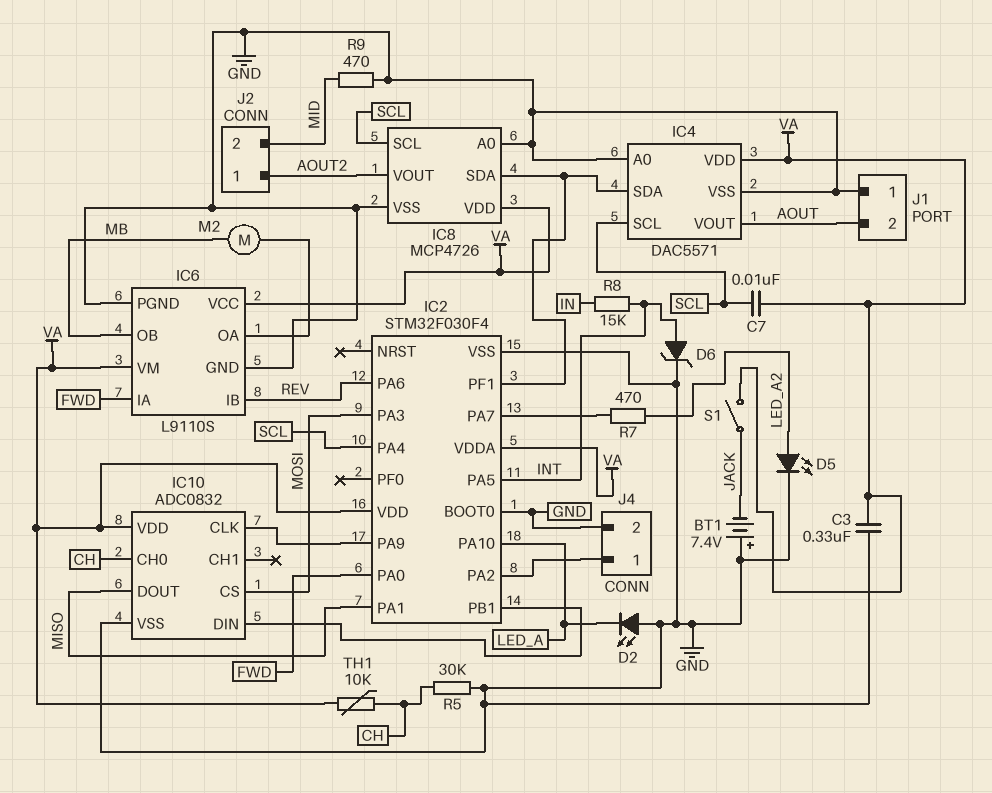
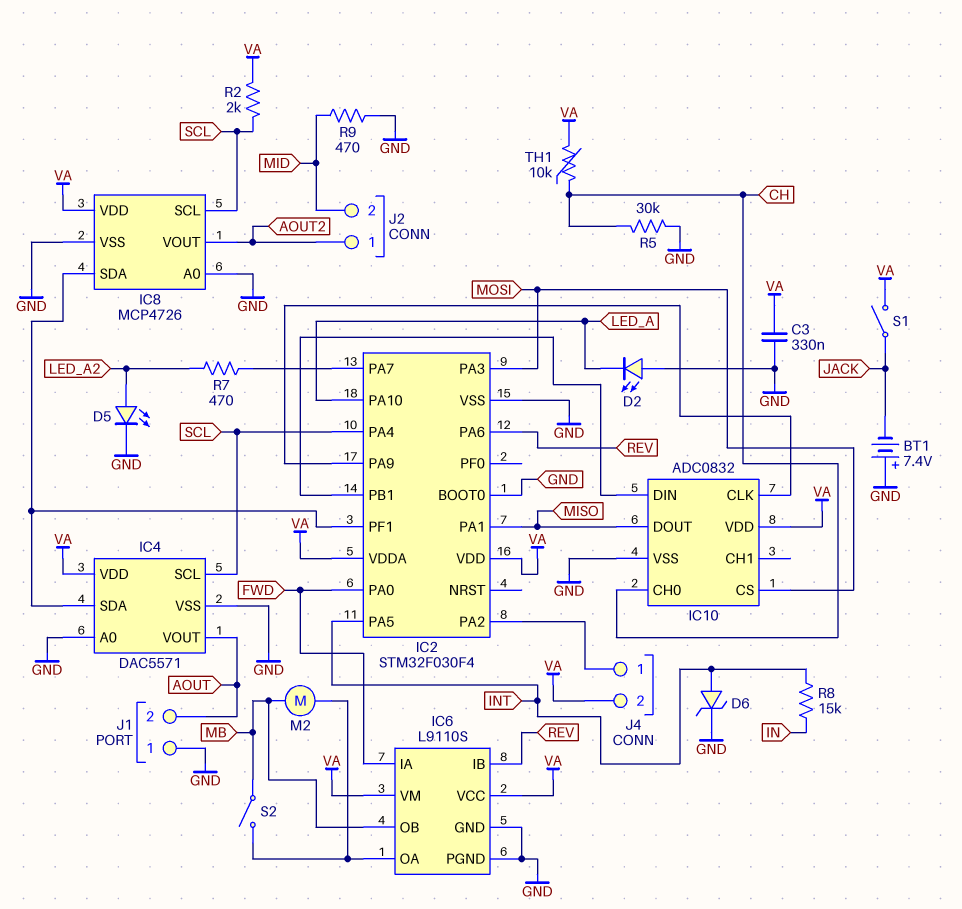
C7: 10nF (SCL, VA) -> none
J4 pin 2: GND -> VA
R2: none -> 2k (SCL, VA)
S2: none -> switch (IC6/OA, MB)

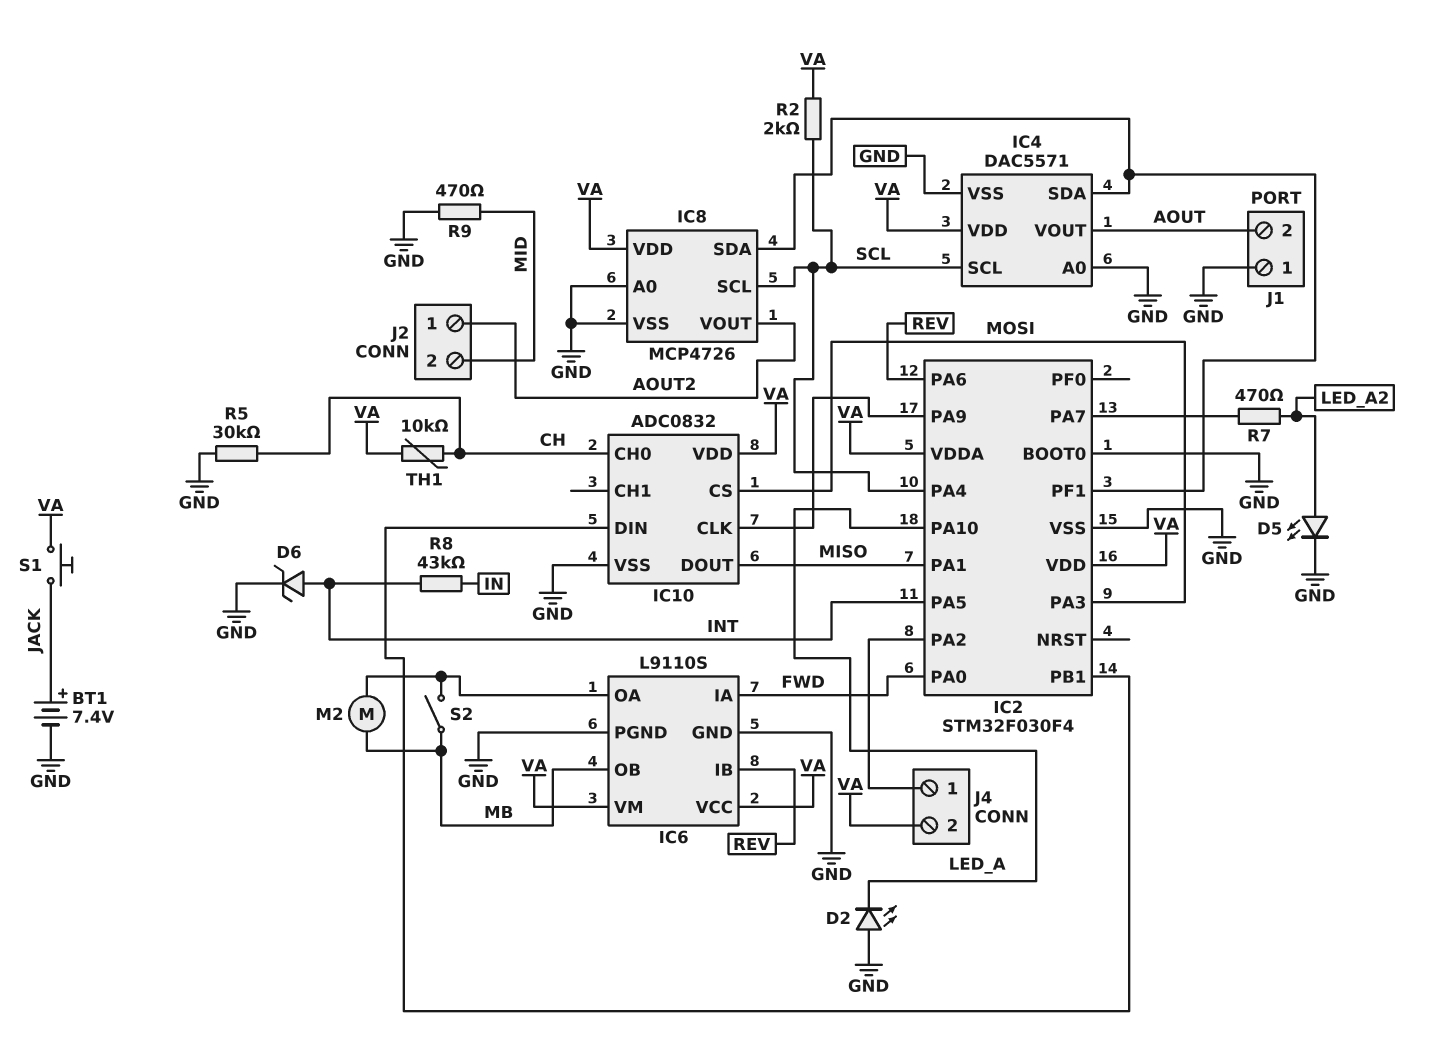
BT1: 7.4V (plus GND, minus JACK) -> 7.4V (plus JACK, minus GND)
C3: 330nF (GND, VA) -> none
R8: 15k (IN, INT) -> 43k (IN, INT)
S1: switch (JACK, VA) -> button (JACK, VA)

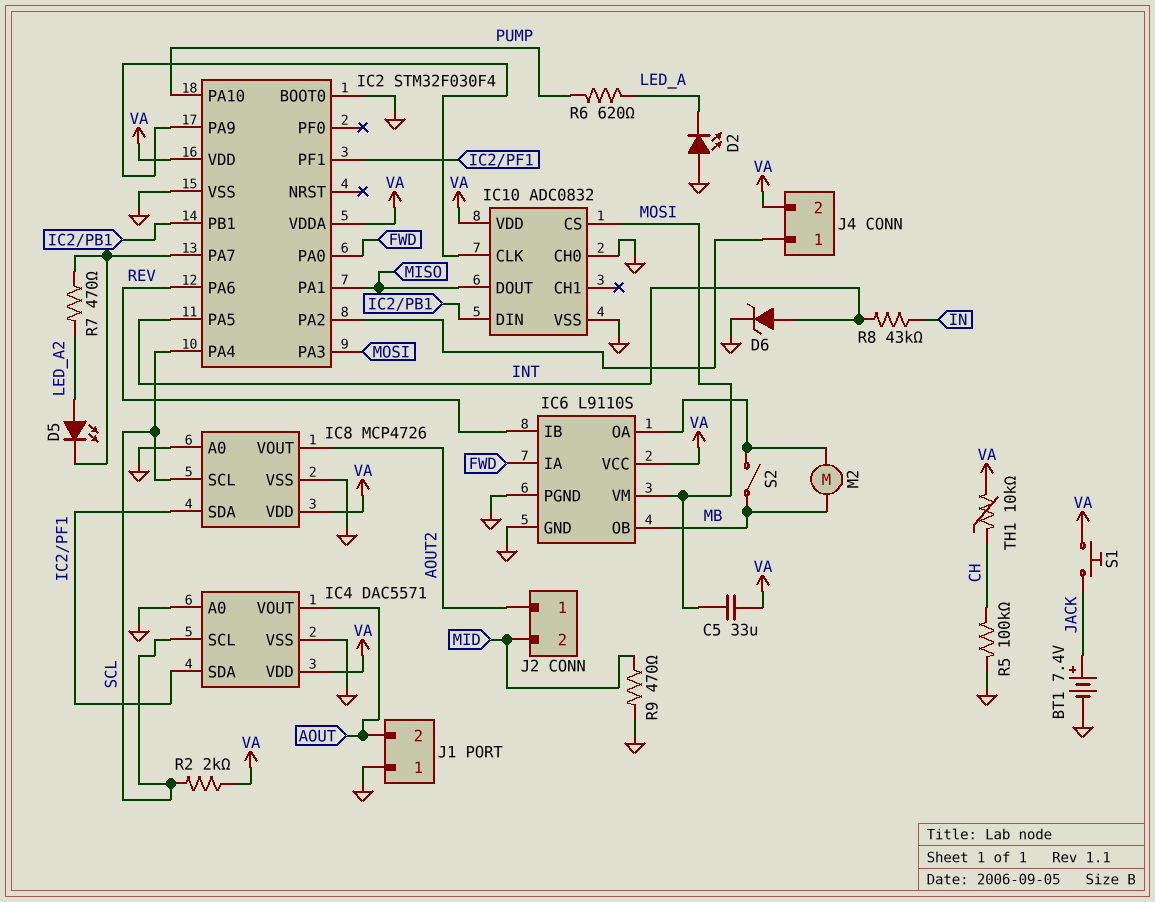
C5: none -> 33uF (MOSI, VA)
D5: LED (A LED_A2, K GND) -> LED (A LED_A2, K IC2/PA7)
IC2 pin PA10: LED_A -> PUMP
IC6 pin VM: VA -> MOSI
IC10 pin CH0: CH -> GND
R5: 30k (CH, GND) -> 100k (CH, GND)
R6: none -> 620 (LED_A, PUMP)

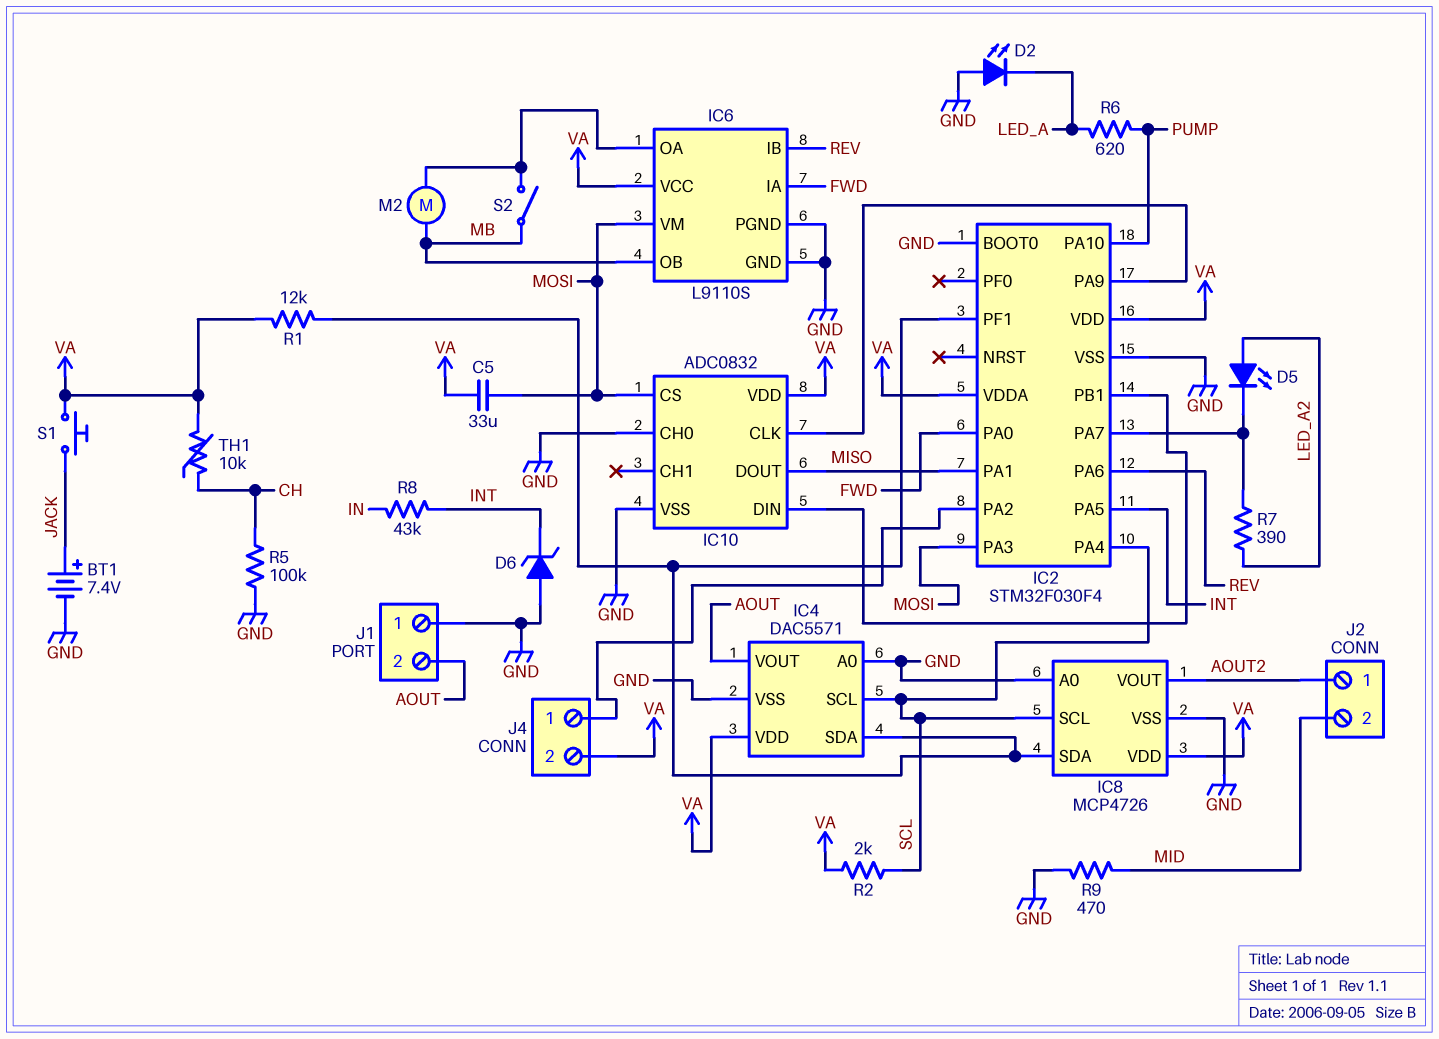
D6: zener (A INT, K GND) -> zener (A GND, K INT)
R1: none -> 12k (IC2/PF1, VA)
R7: 470 (IC2/PA7, LED_A2) -> 390 (IC2/PA7, LED_A2)

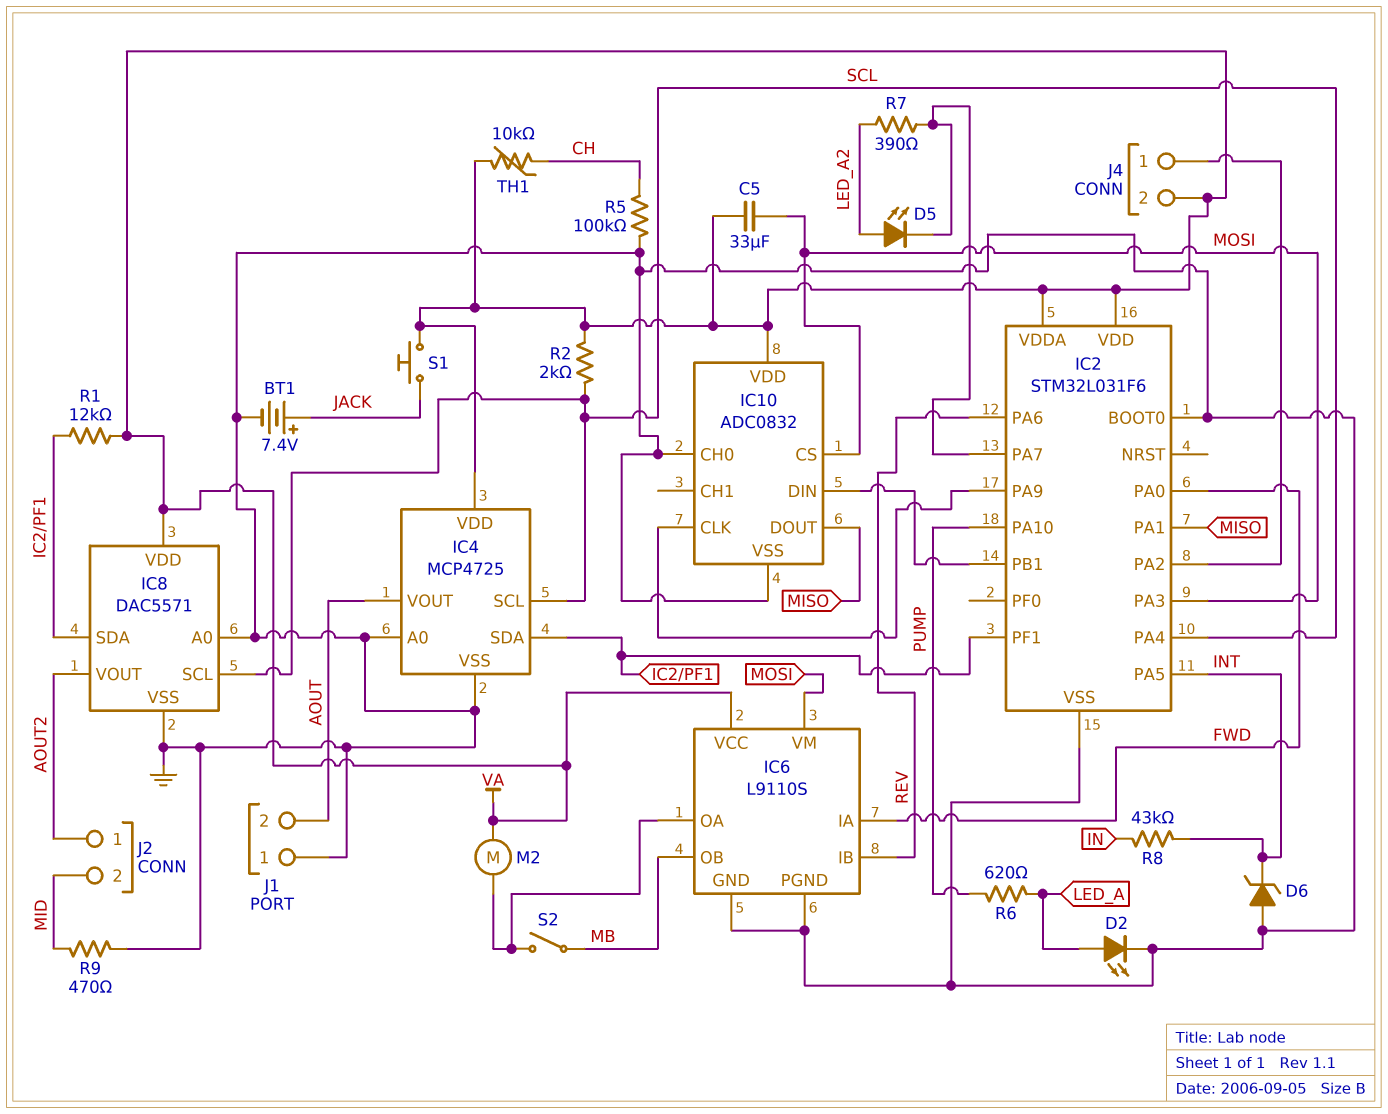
D2: LED (A GND, K LED_A) -> LED (A LED_A, K GND)
IC2: STM32F030F4 -> STM32L031F6
IC4: DAC5571 -> MCP4725
IC8: MCP4726 -> DAC5571
M2: motor (IC6/OA, MB) -> motor (IC6/OA, VA)

